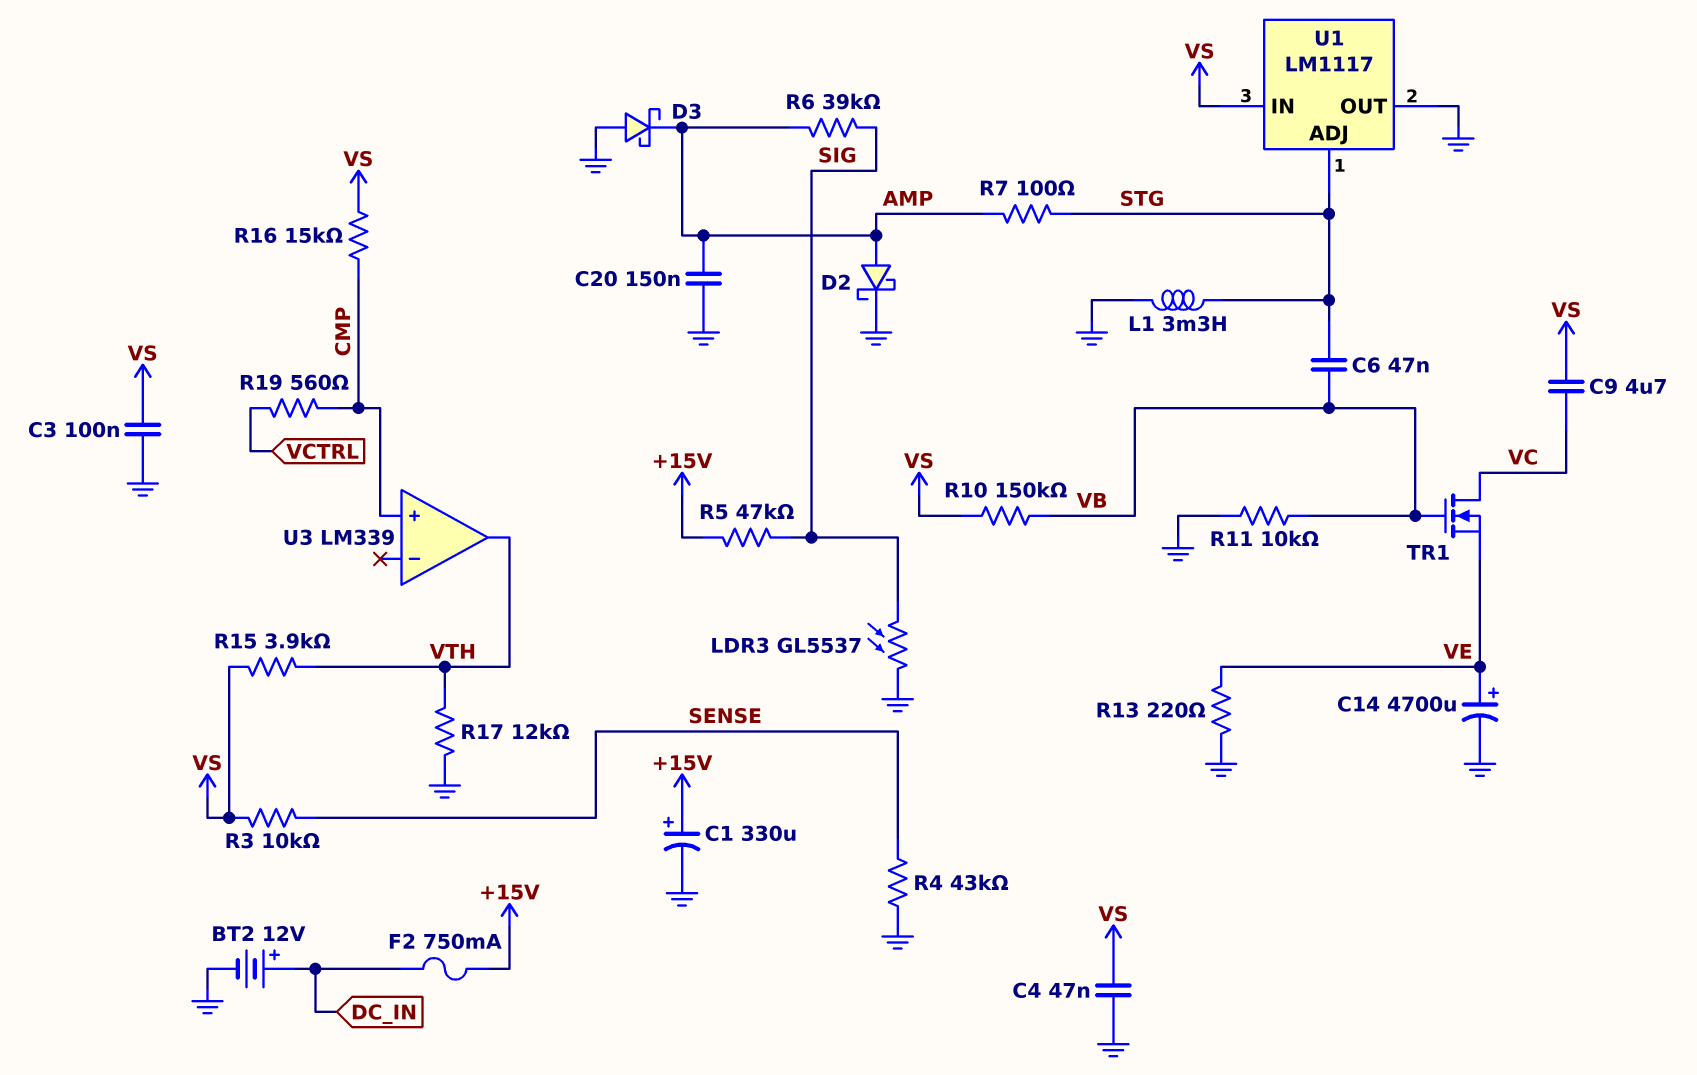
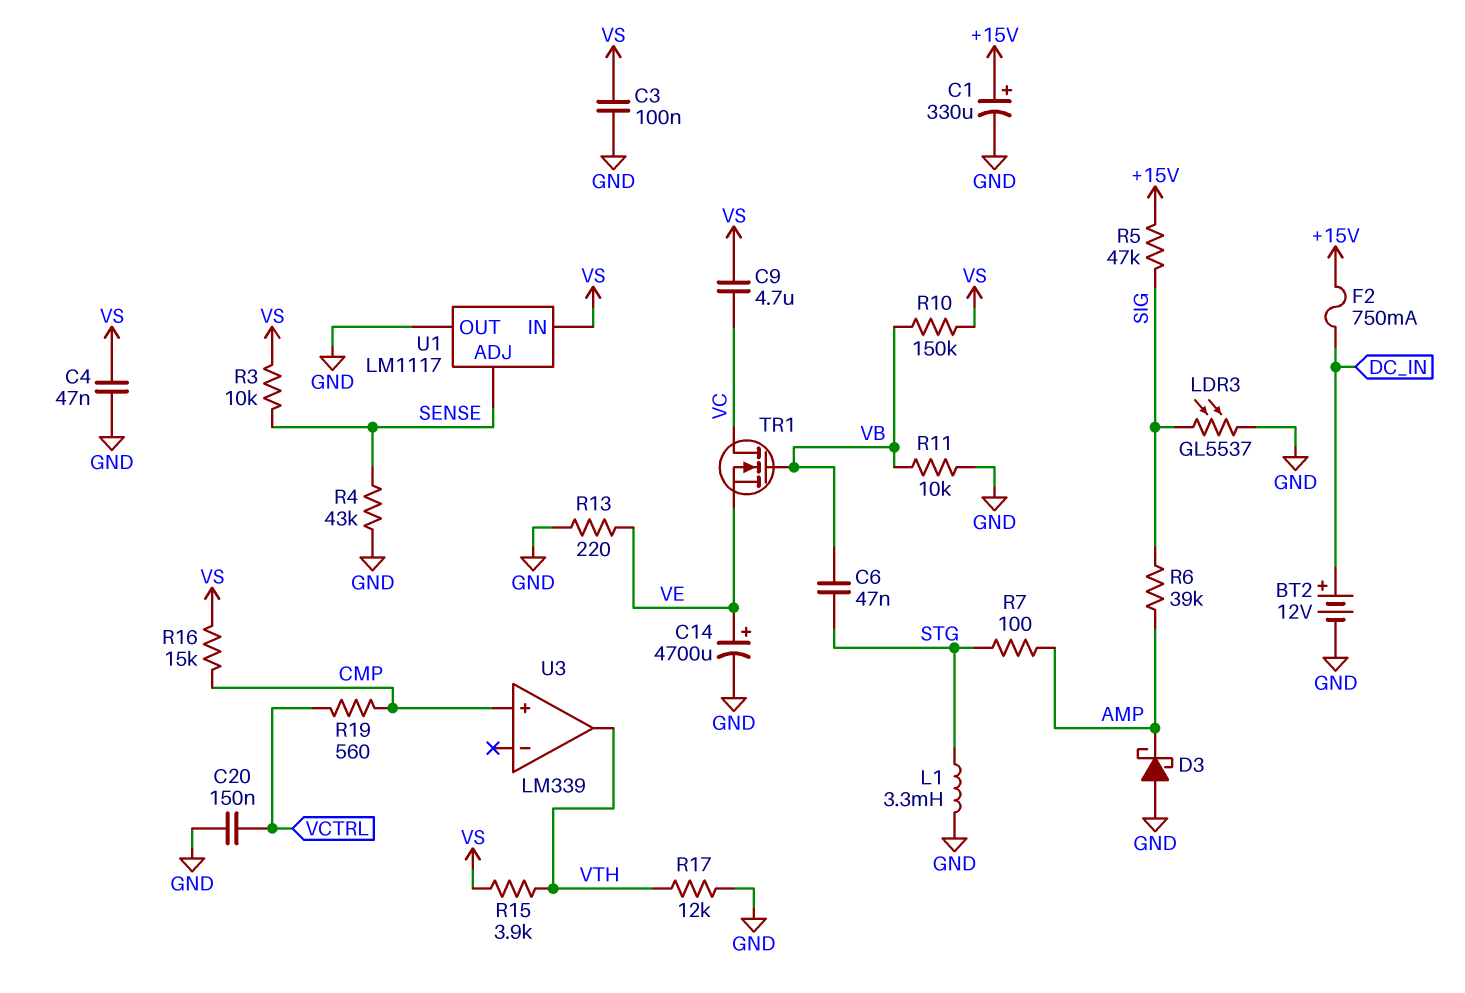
C20: 150nF (AMP, GND) -> 150nF (GND, VCTRL)
D2: schottky (A AMP, K GND) -> none
U1 pin ADJ: STG -> SENSE

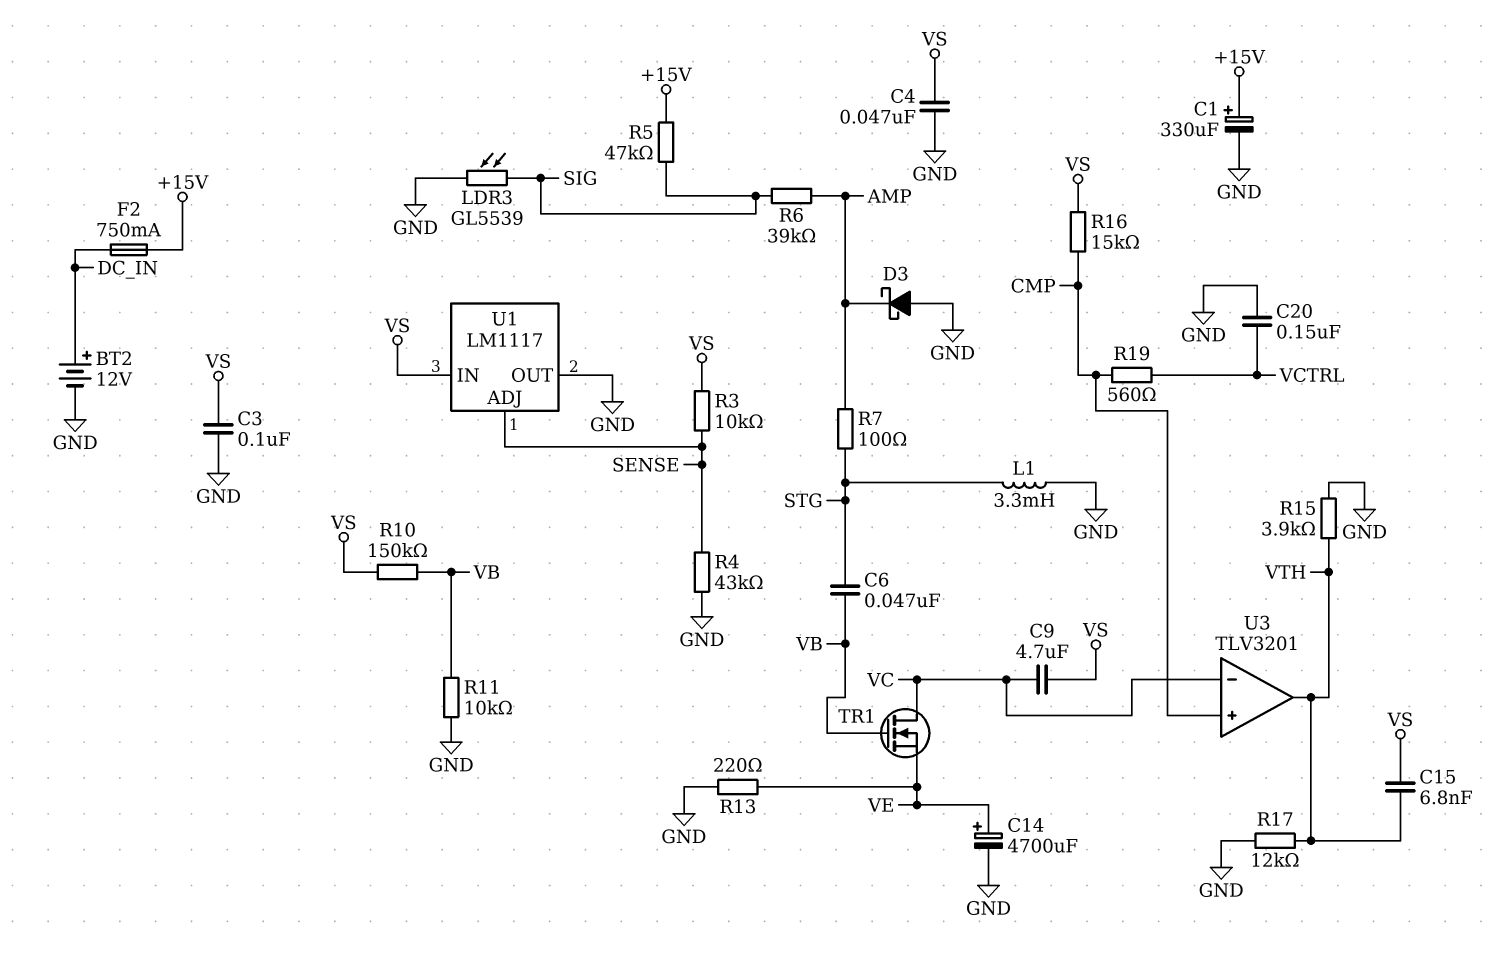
C15: none -> 6.8nF (VS, VTH)
LDR3: GL5537 (GND, SIG) -> GL5539 (GND, SIG)
R15: 3.9k (VS, VTH) -> 3.9k (GND, VTH)
U3: LM339 -> TLV3201
U3 pin in-: none -> VC

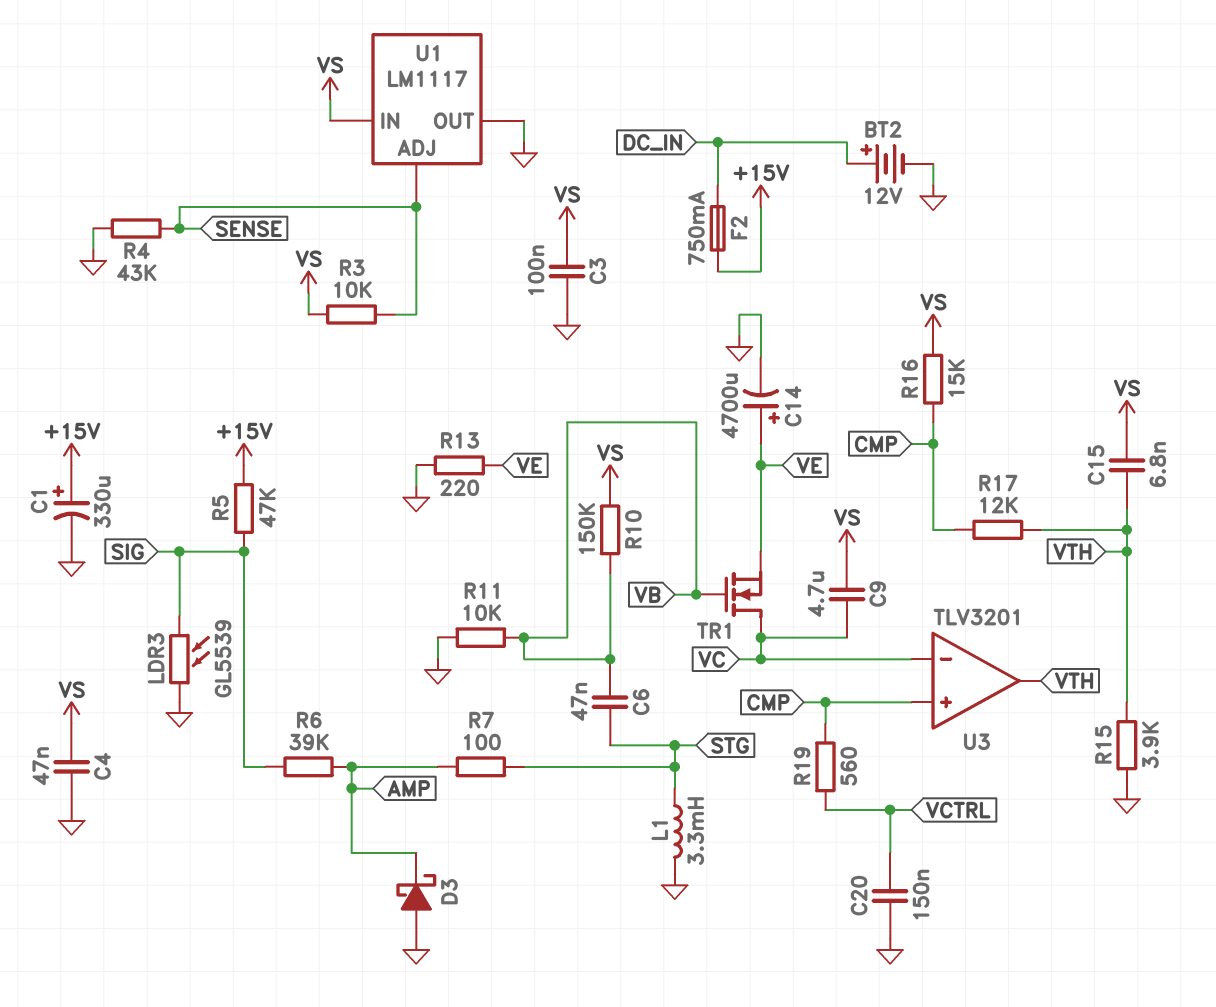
R17: 12k (GND, VTH) -> 12k (CMP, VTH)

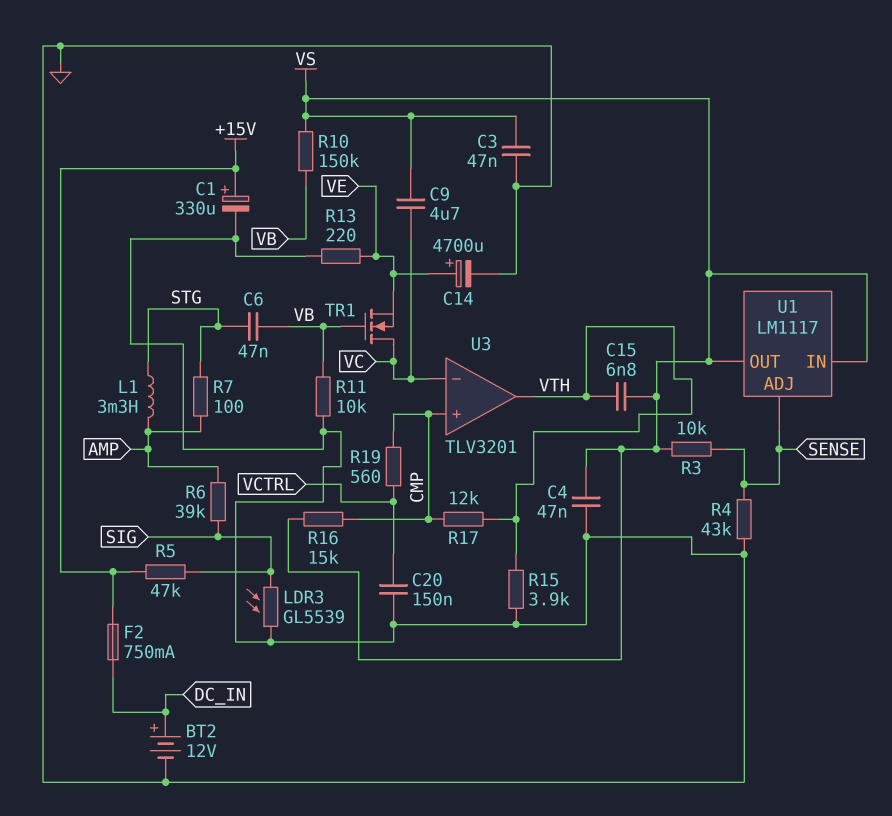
C3: 100nF (GND, VS) -> 47nF (GND, VS)
D3: schottky (A GND, K AMP) -> none
L1: 3.3mH (GND, STG) -> 3.3mH (AMP, STG)
U1 pin OUT: GND -> VS

